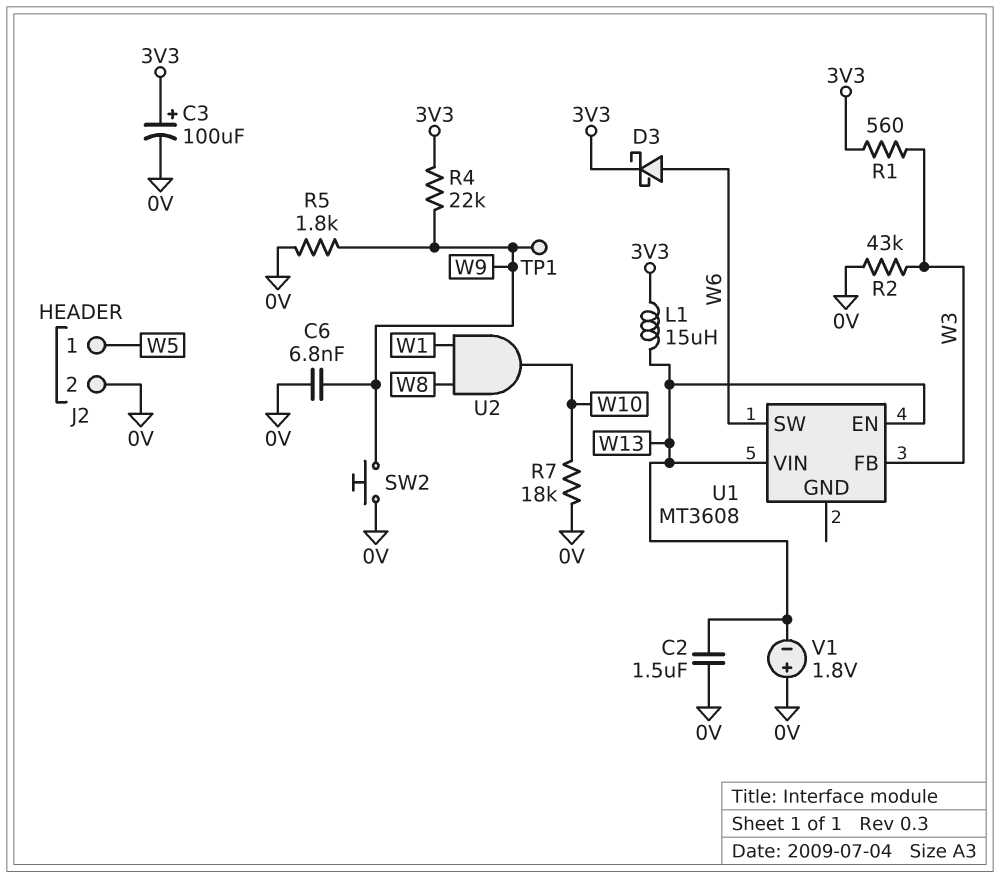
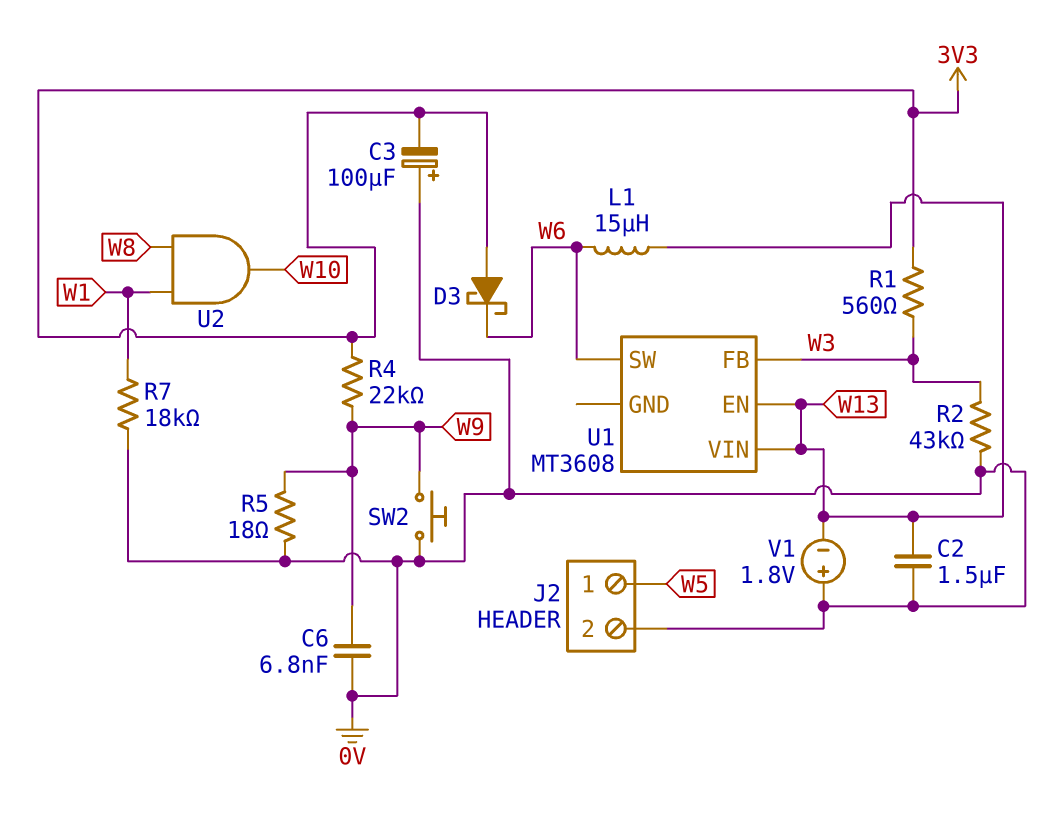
C3: 100uF (plus 3V3, minus 0V) -> 100uF (plus 0V, minus 3V3)
D3: schottky (A W6, K 3V3) -> schottky (A 3V3, K W6)
L1: 15uH (3V3, W13) -> 15uH (W6, W13)
R5: 1.8k (0V, W9) -> 18 (0V, W9)
R7: 18k (0V, W10) -> 18k (0V, W1)
TP1: test point (W9) -> none

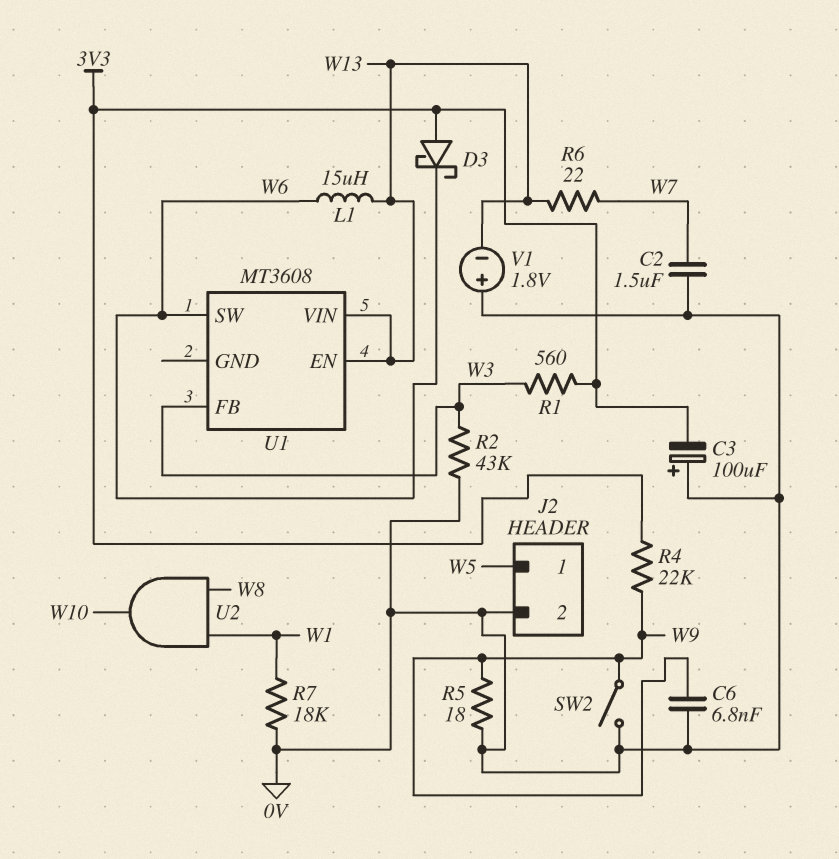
C2: 1.5uF (0V, W13) -> 1.5uF (0V, W7)
R6: none -> 22 (W7, W13)
SW2: button (0V, W9) -> switch (0V, W9)

